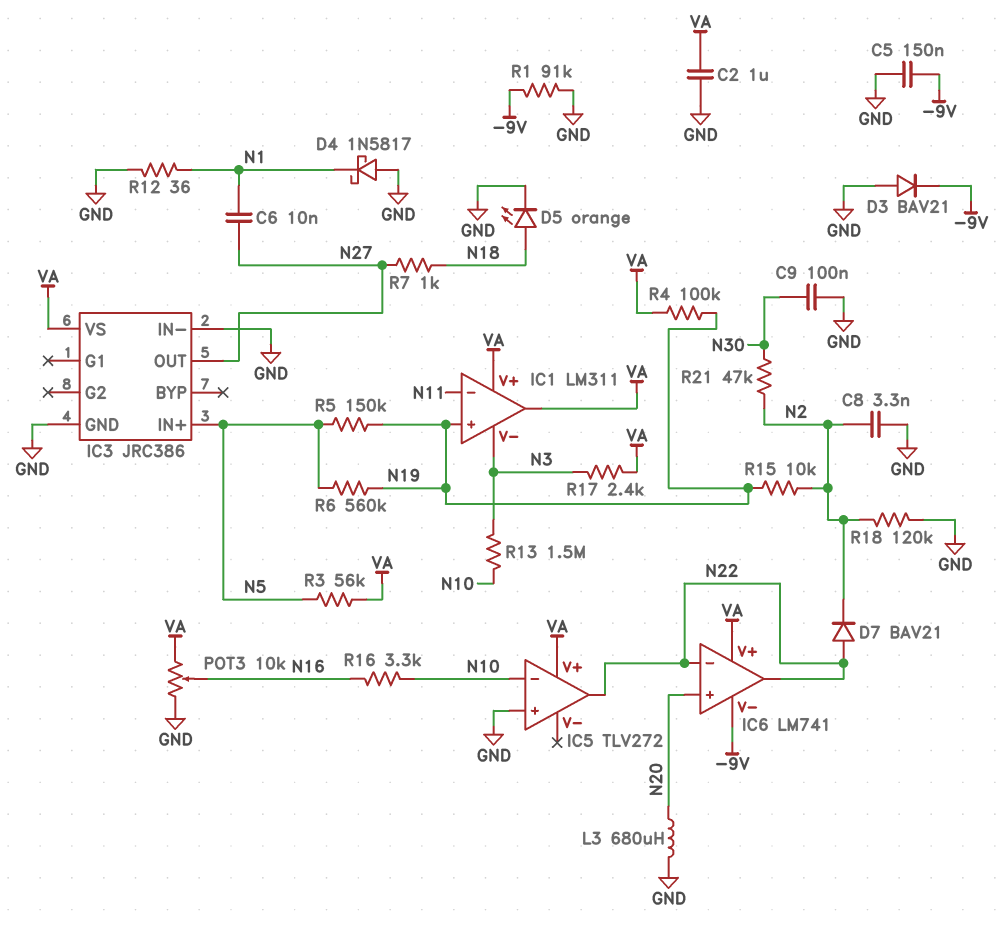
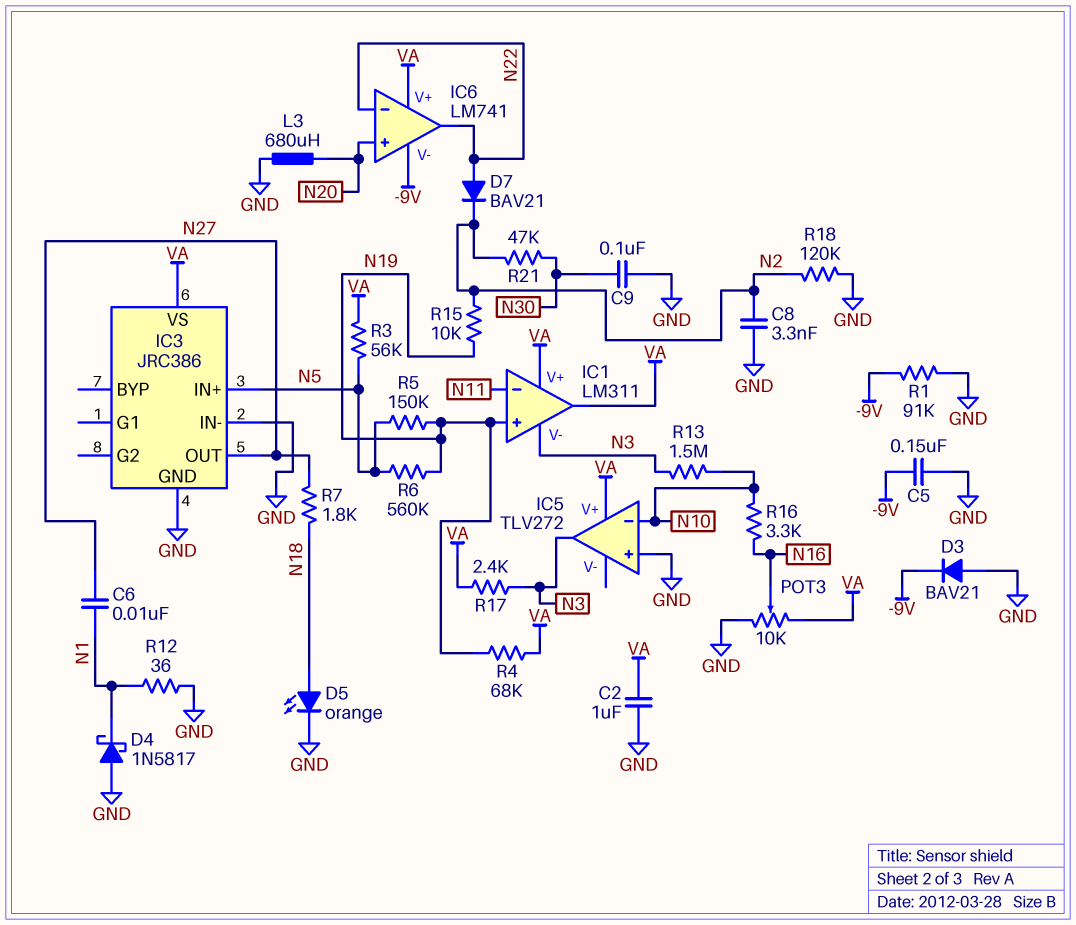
IC5 pin out: N22 -> N3
R4: 100k (N19, VA) -> 68k (N19, VA)
R7: 1k (N18, N27) -> 1.8k (N18, N27)

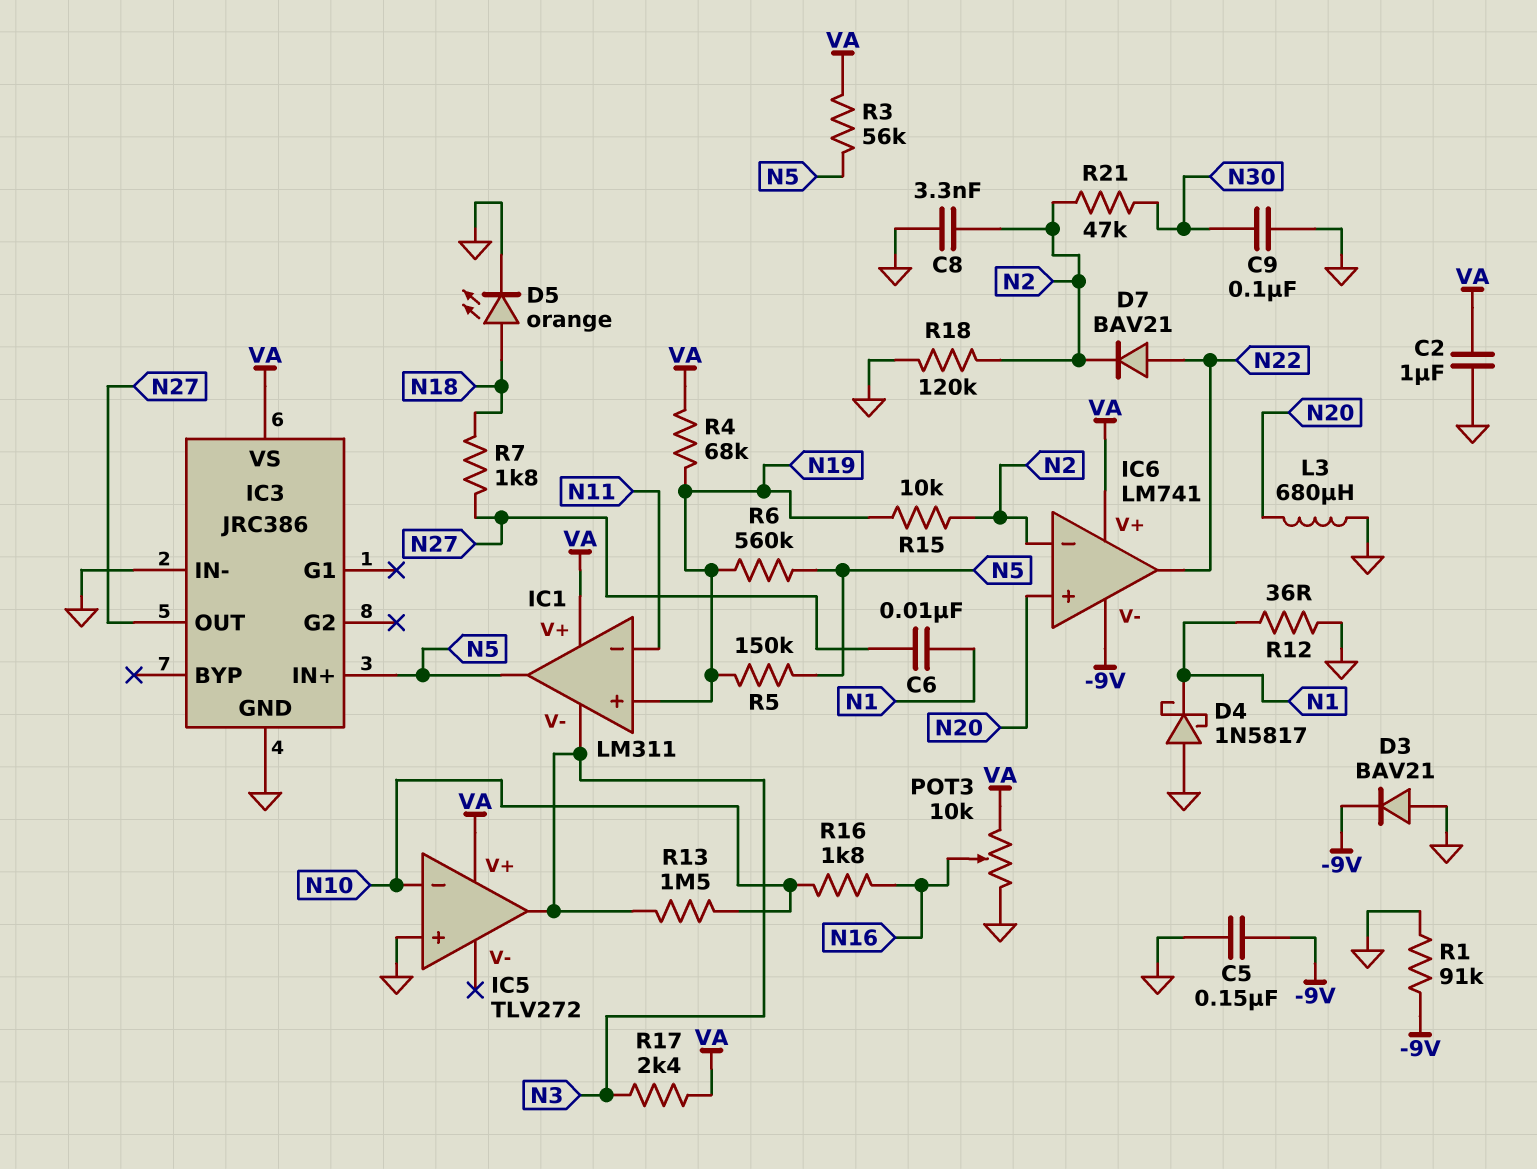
IC1 pin out: VA -> N5
IC6 pin in-: N22 -> N2
R16: 3.3k (N10, N16) -> 1.8k (N10, N16)

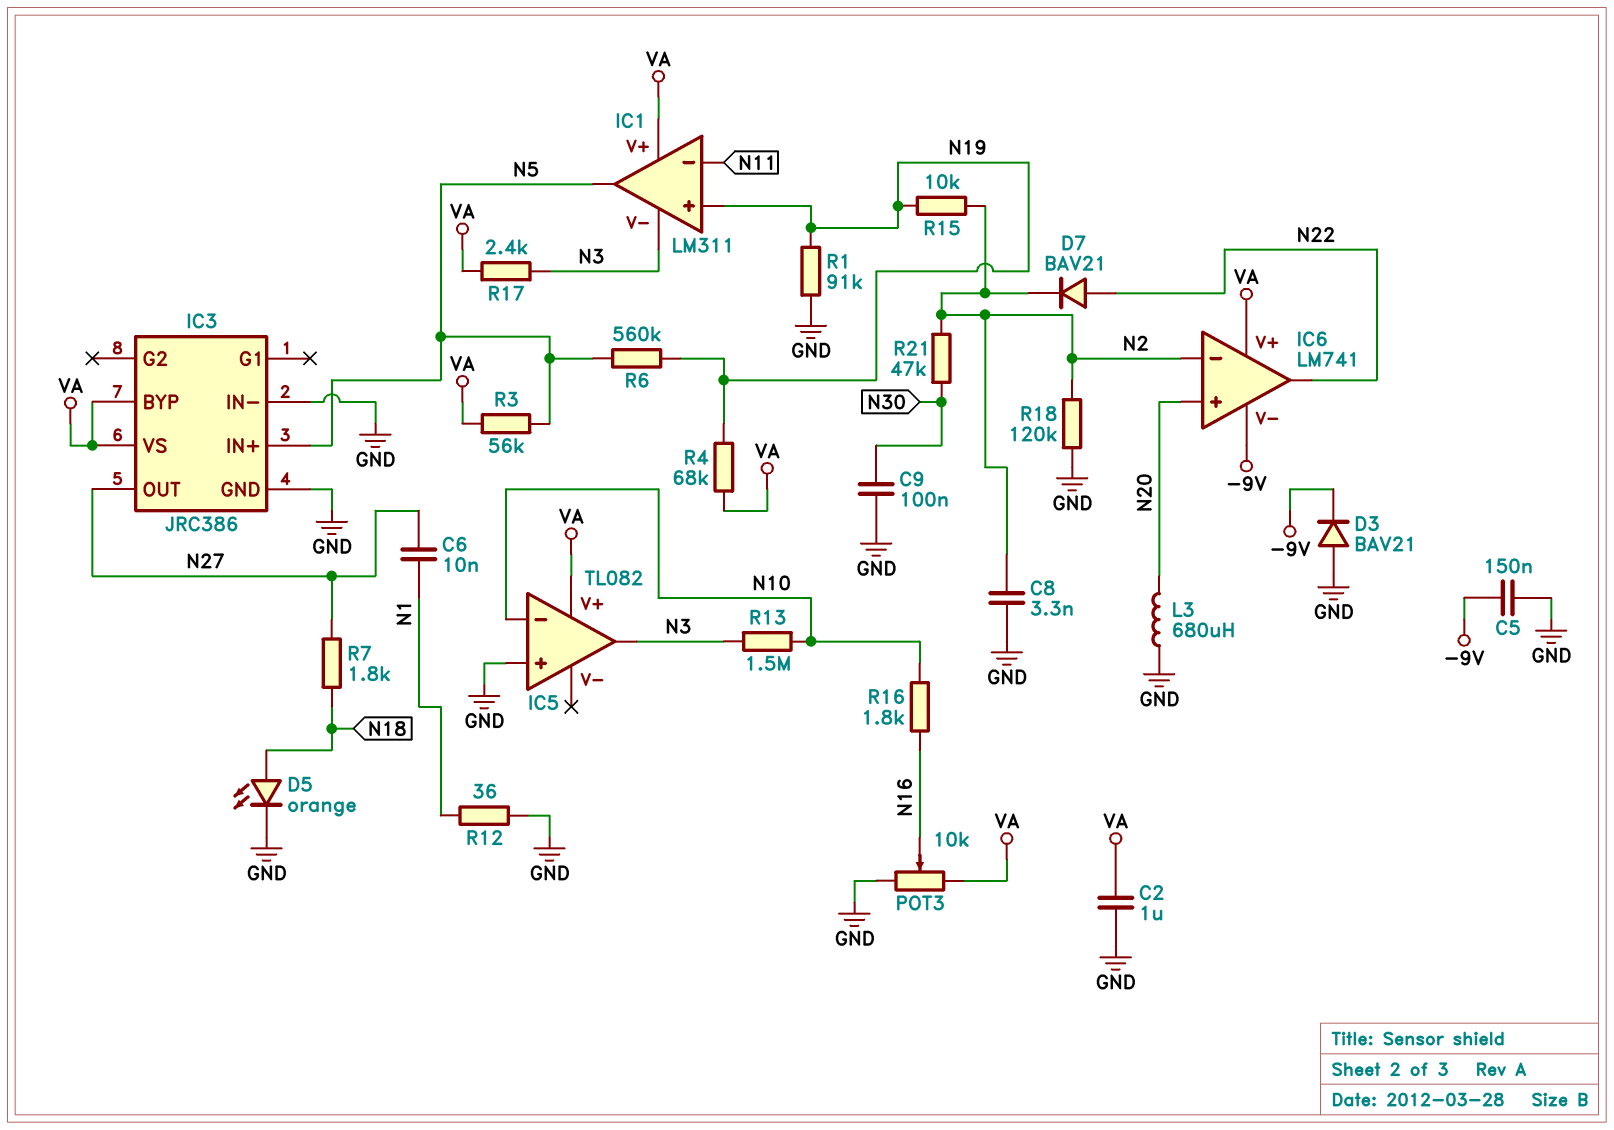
D4: schottky 1N5817 (A GND, K N1) -> none
IC3 pin BYP: none -> VA
IC5: TLV272 -> TL082
R1: 91k (-9V, GND) -> 91k (GND, N19)
R5: 150k (N5, N19) -> none

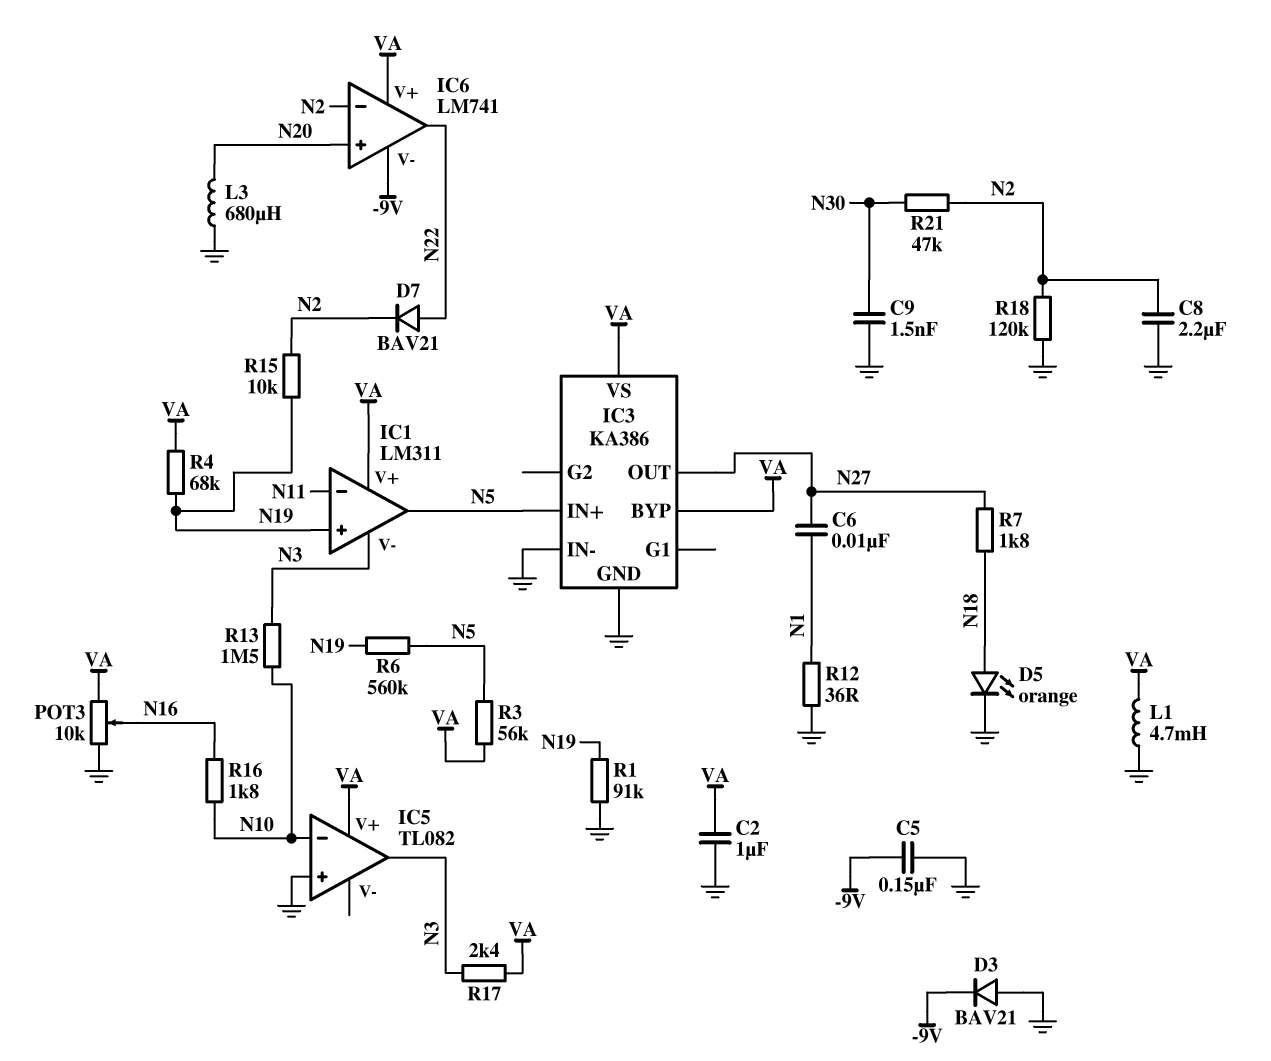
C8: 3.3nF (GND, N2) -> 2.2uF (GND, N2)
C9: 100nF (GND, N30) -> 1.5nF (GND, N30)
IC3: JRC386 -> KA386
L1: none -> 4.7mH (GND, VA)

